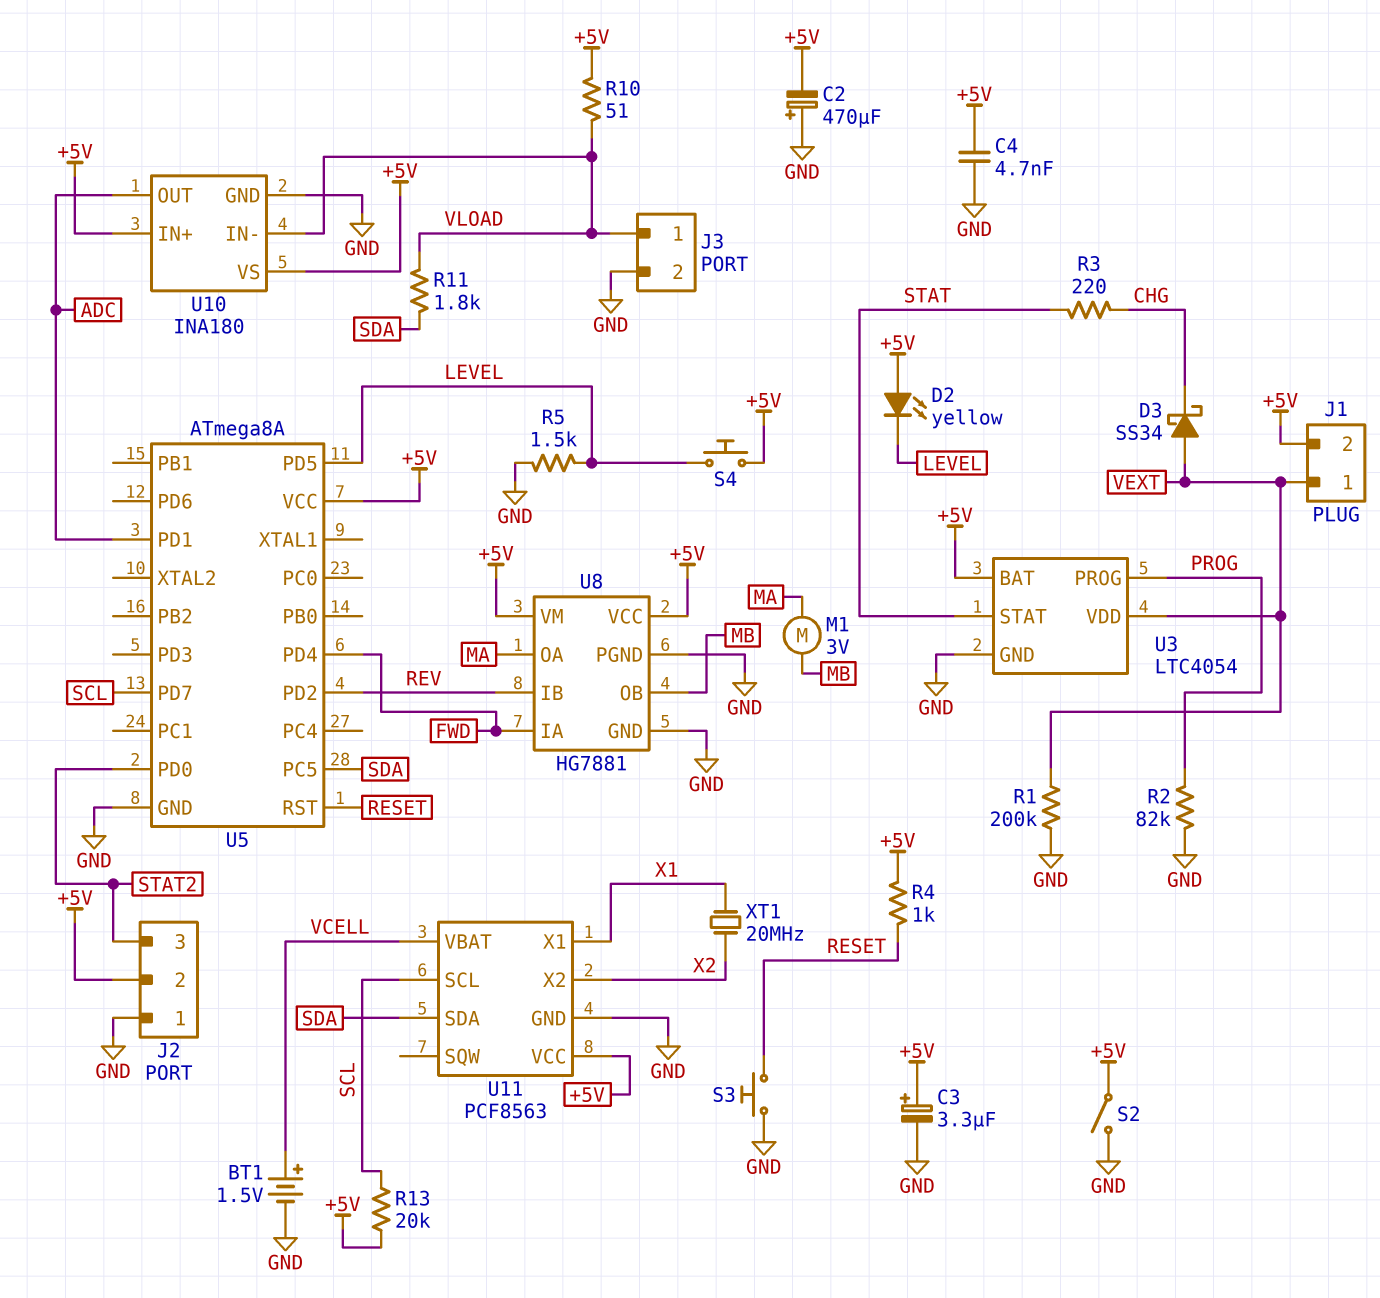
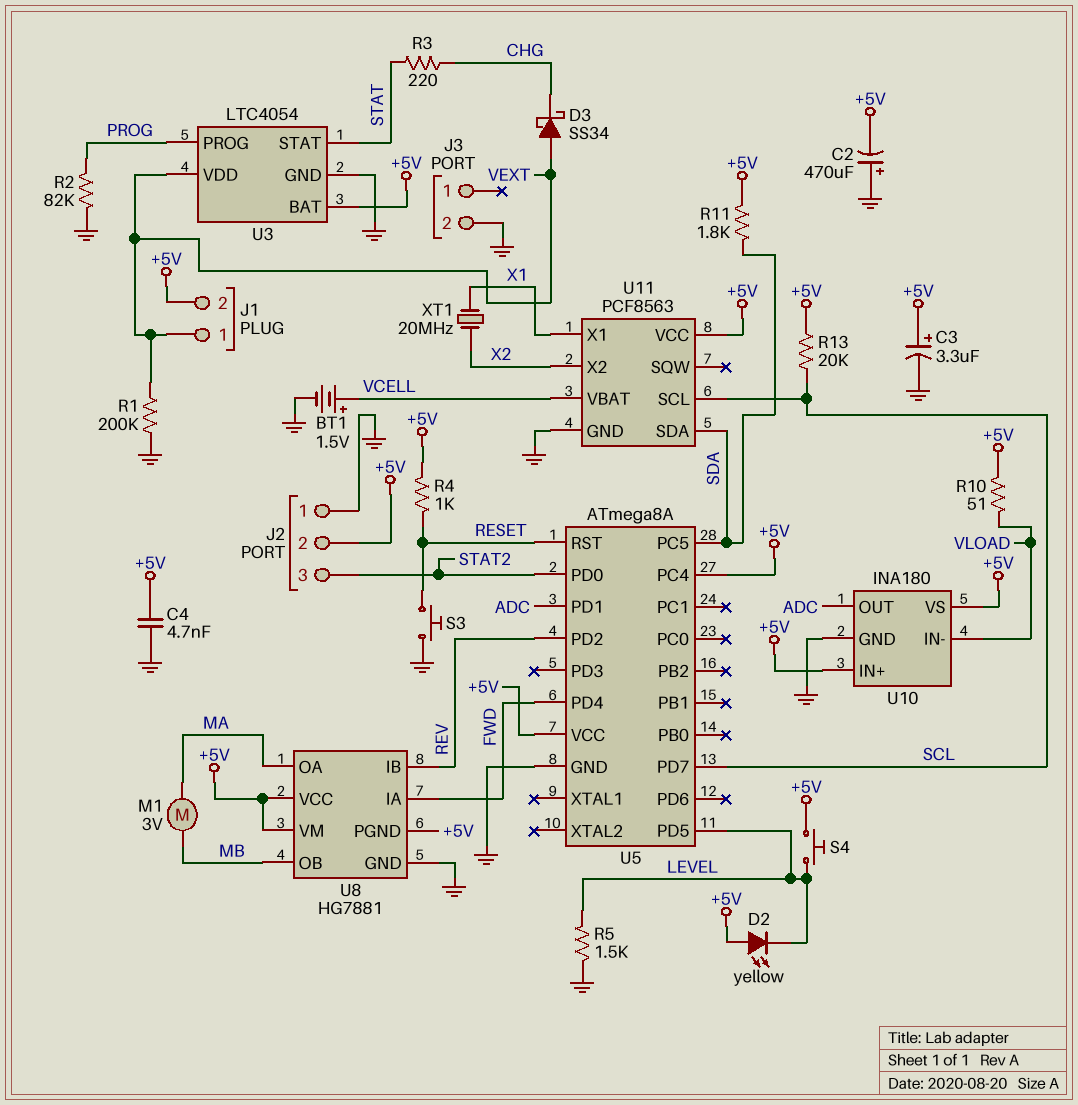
J3 pin 1: VLOAD -> none
R11: 1.8k (SDA, VLOAD) -> 1.8k (+5V, SDA)
S2: switch (+5V, GND) -> none
U5 pin PC4: none -> +5V
U8 pin PGND: GND -> +5V

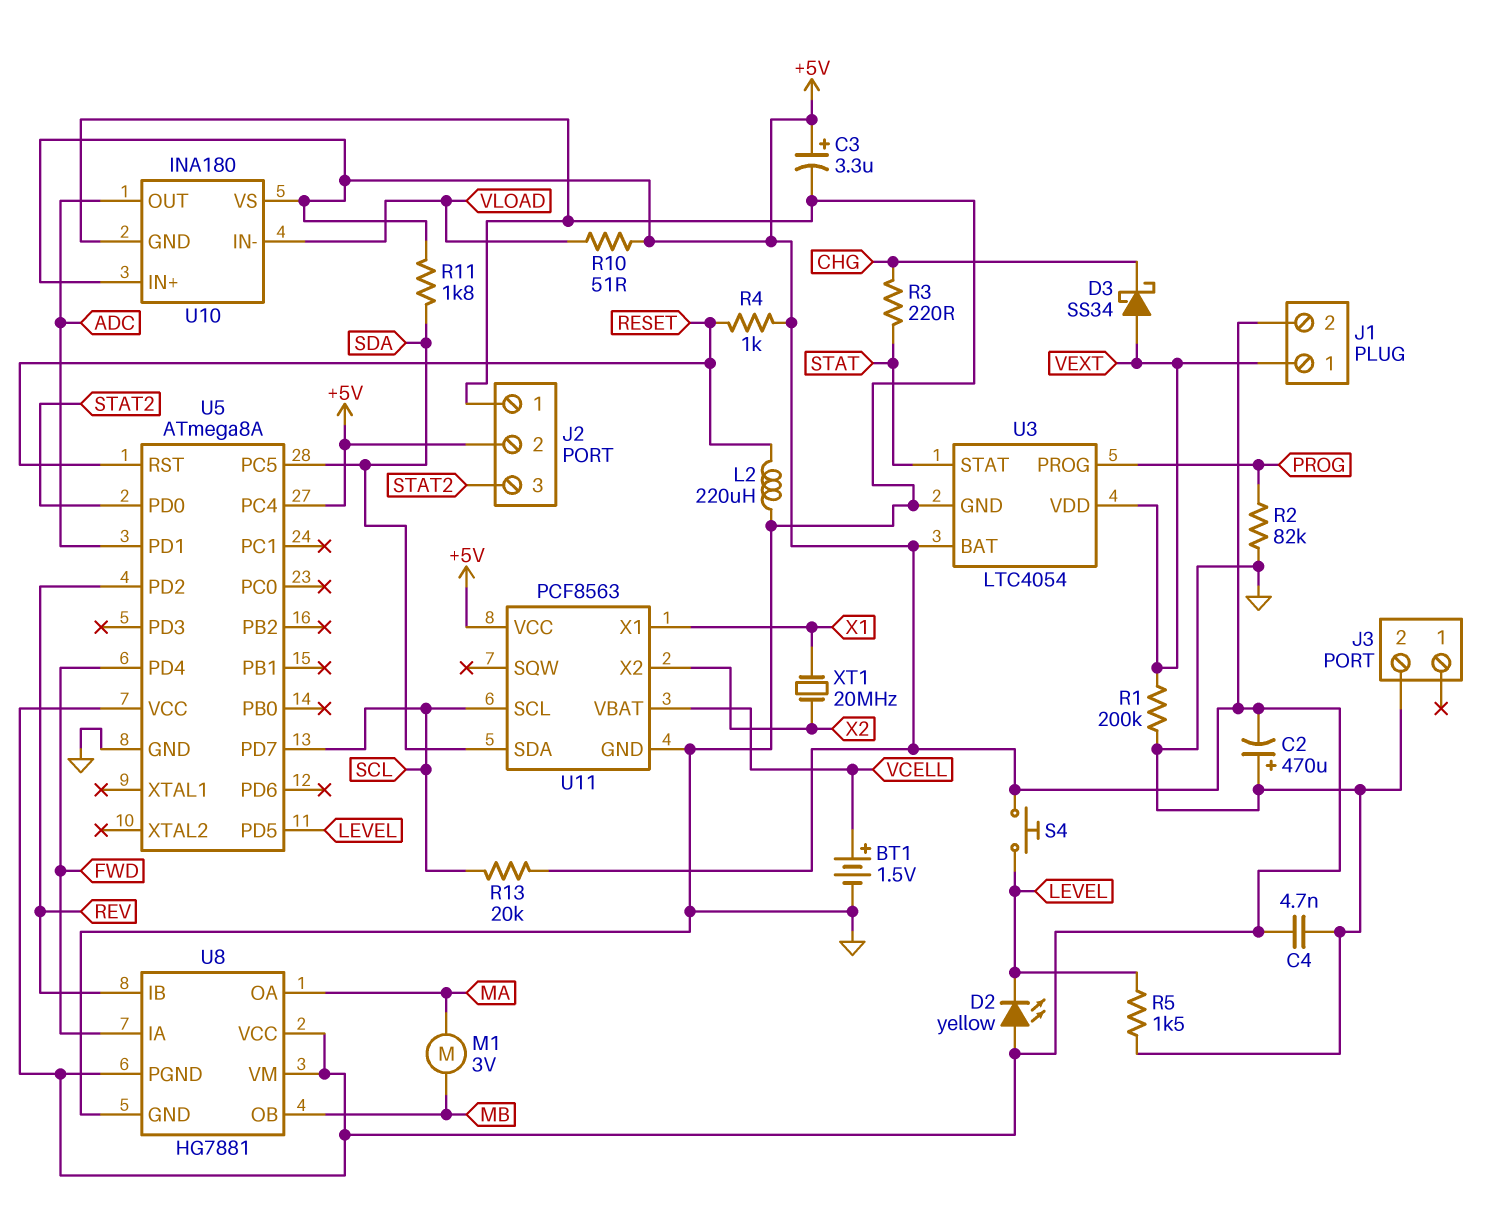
L2: none -> 220uH (GND, RESET)
S3: button (GND, RESET) -> none

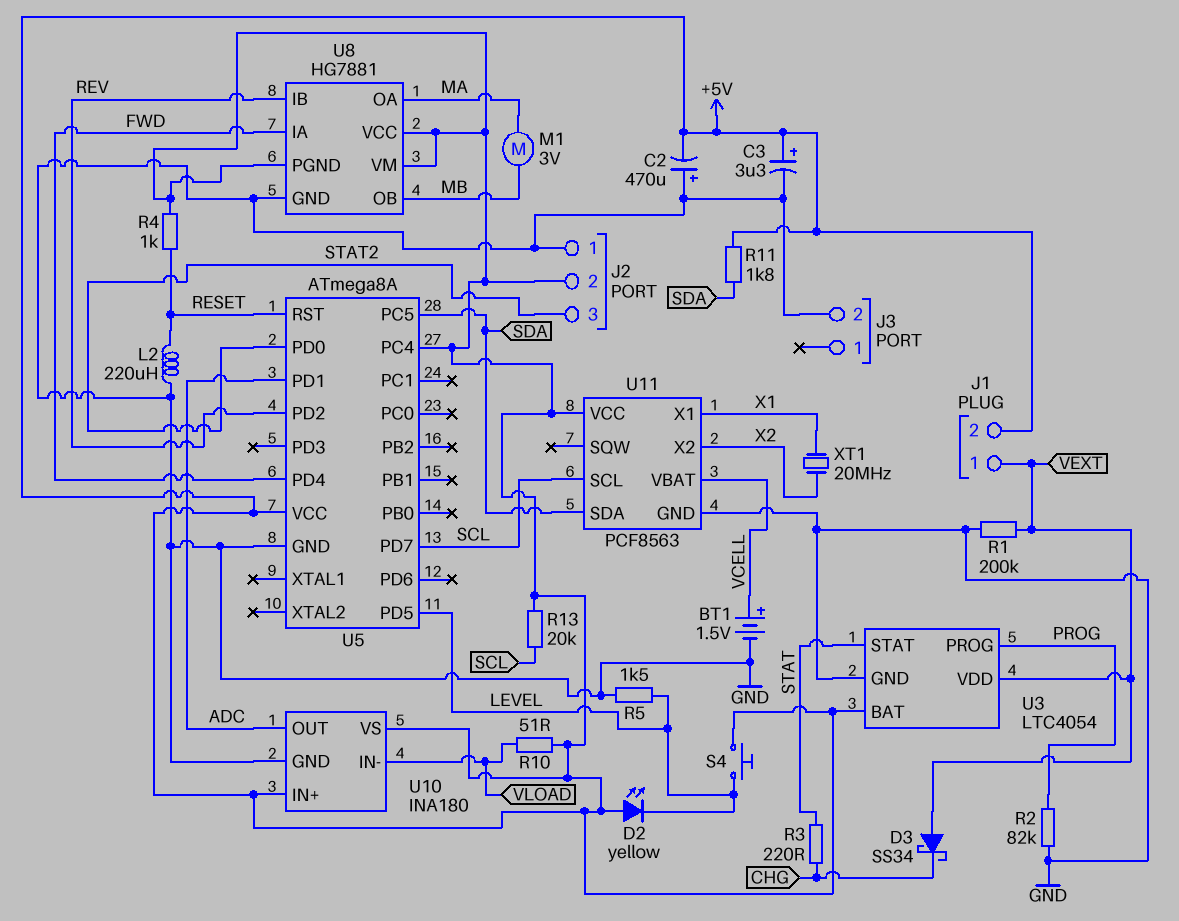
C4: 4.7nF (+5V, GND) -> none

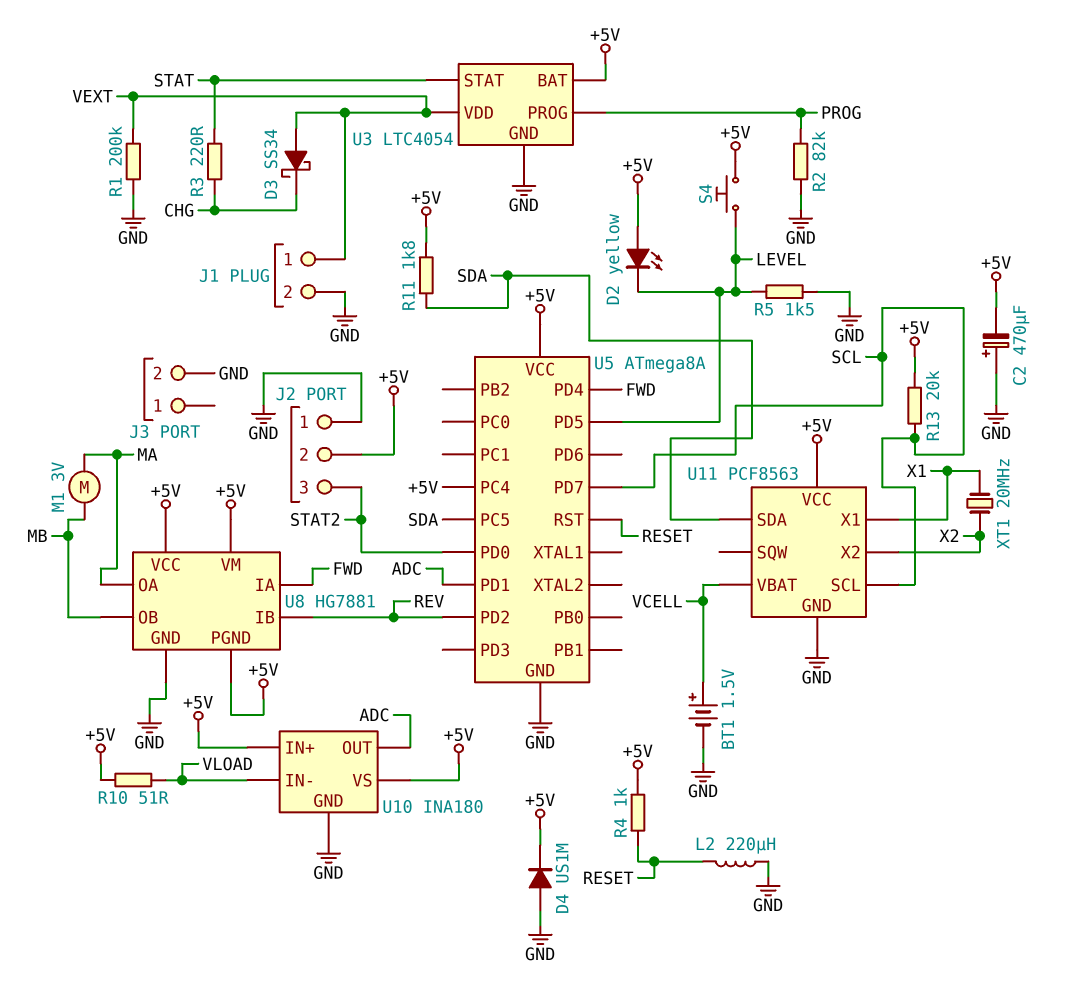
C3: 3.3uF (plus +5V, minus GND) -> none
D4: none -> diode US1M (A GND, K +5V)
J1 pin 2: +5V -> GND

